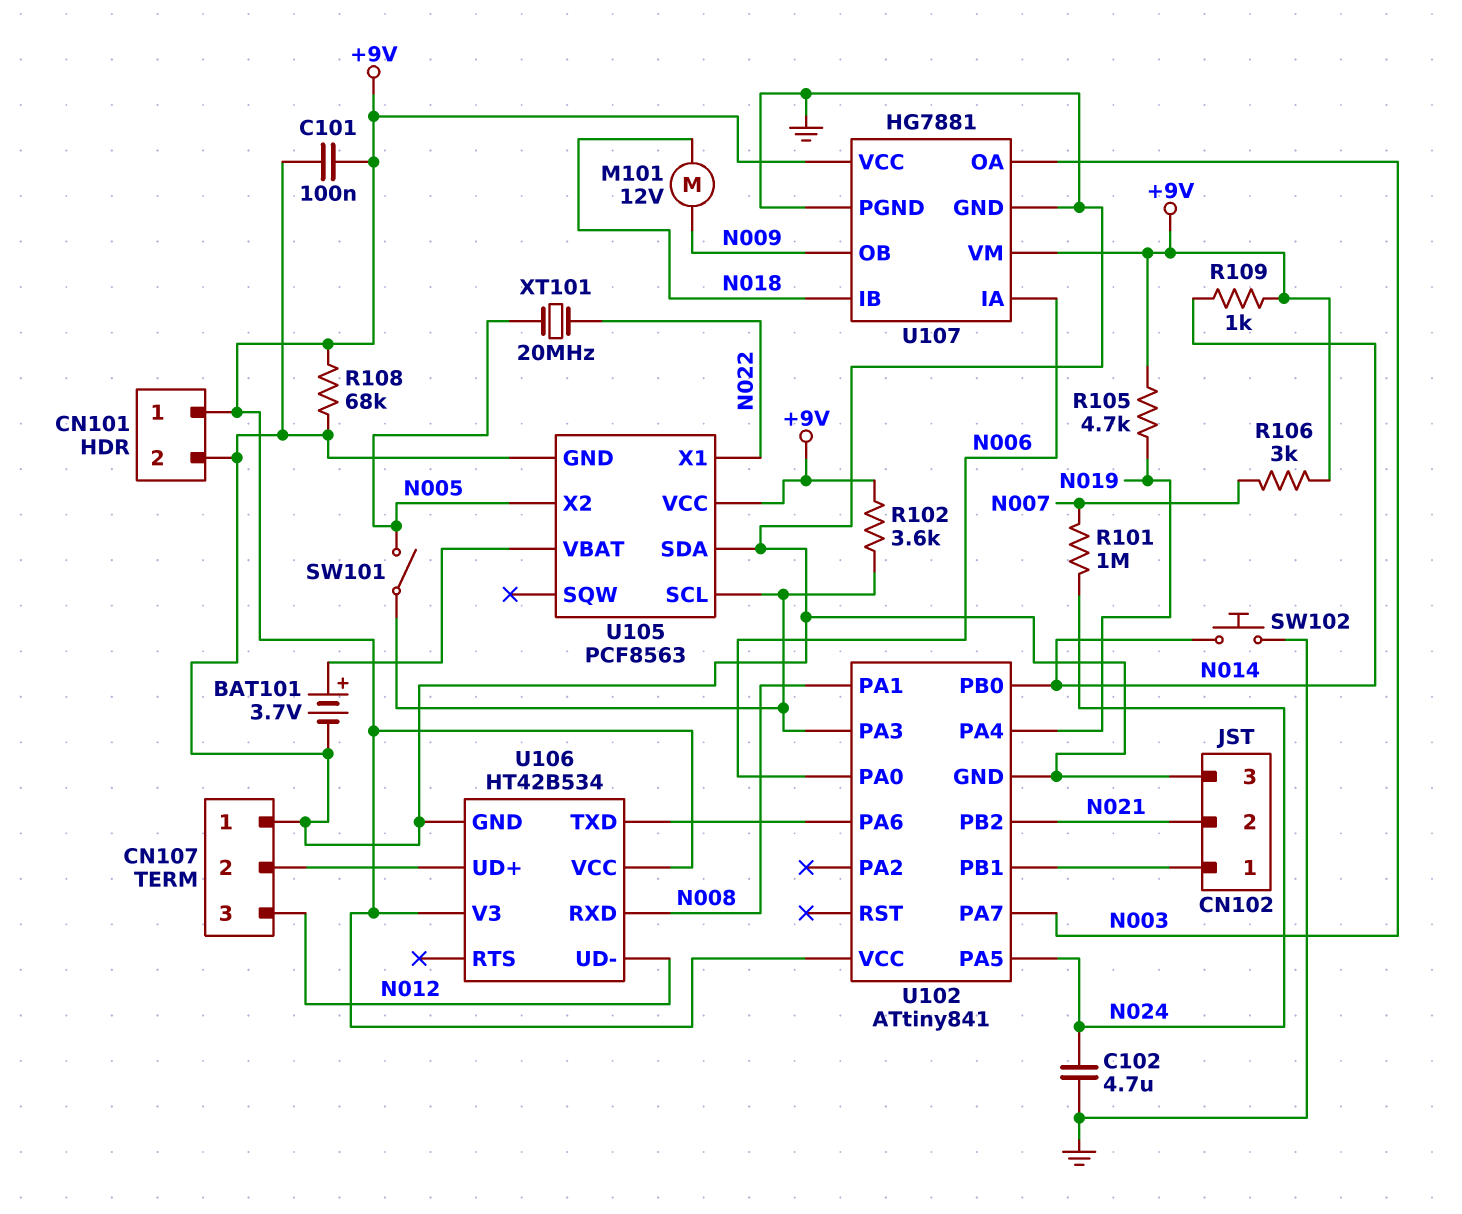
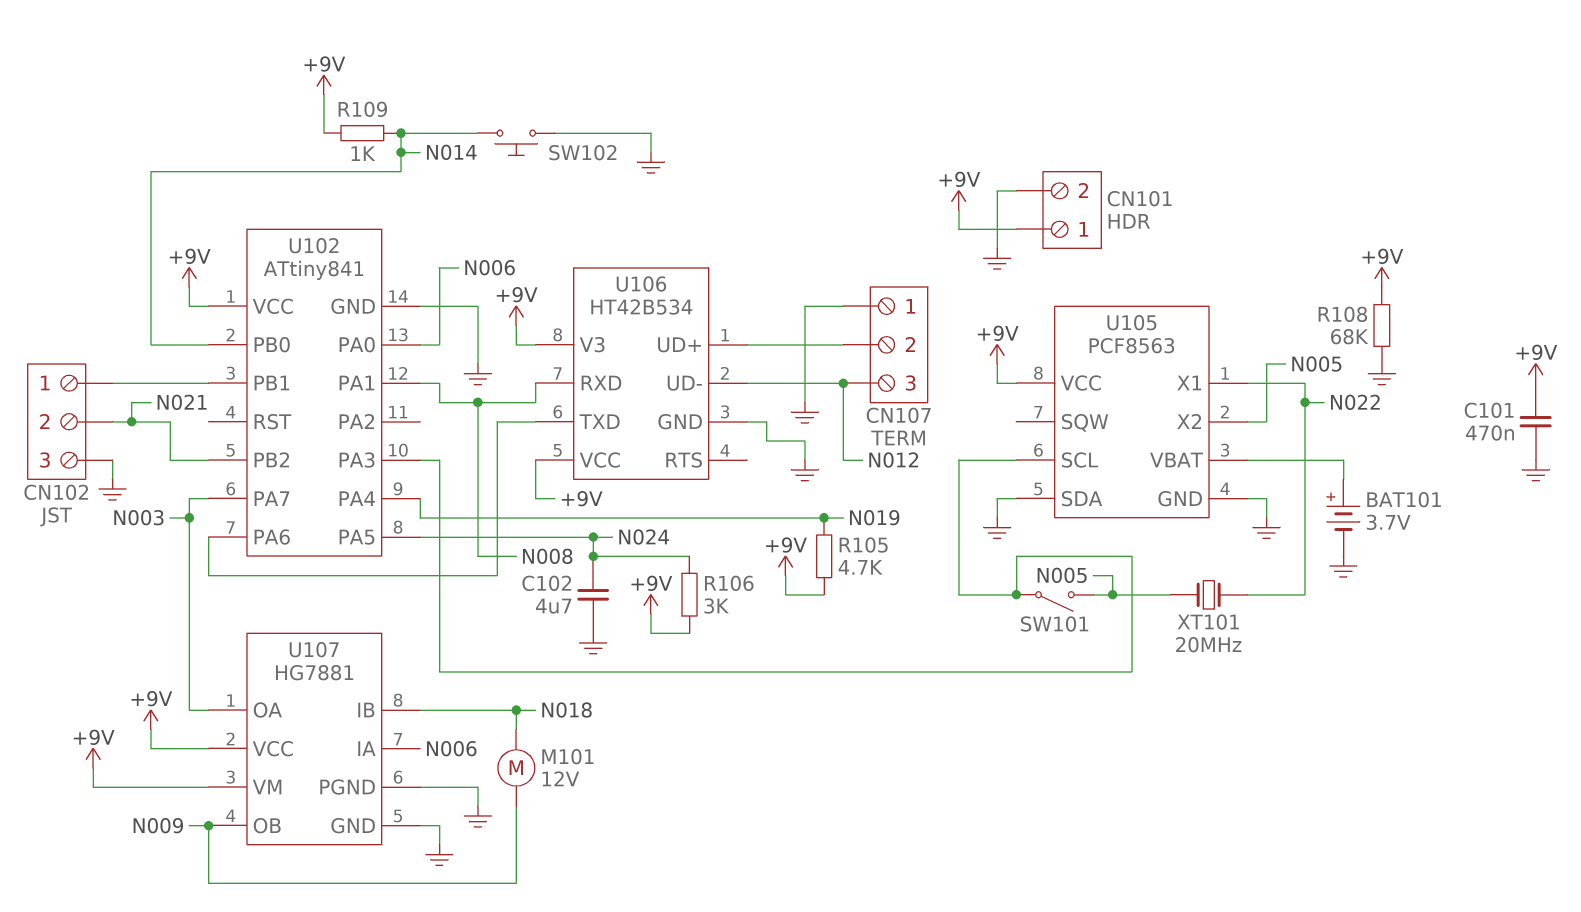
C101: 100nF (+9V, GND) -> 470nF (+9V, GND)
R101: 1M (N007, N024) -> none
R102: 3.6k (+9V, U102/PA3) -> none
R106: 3k (+9V, N007) -> 3k (+9V, N024)

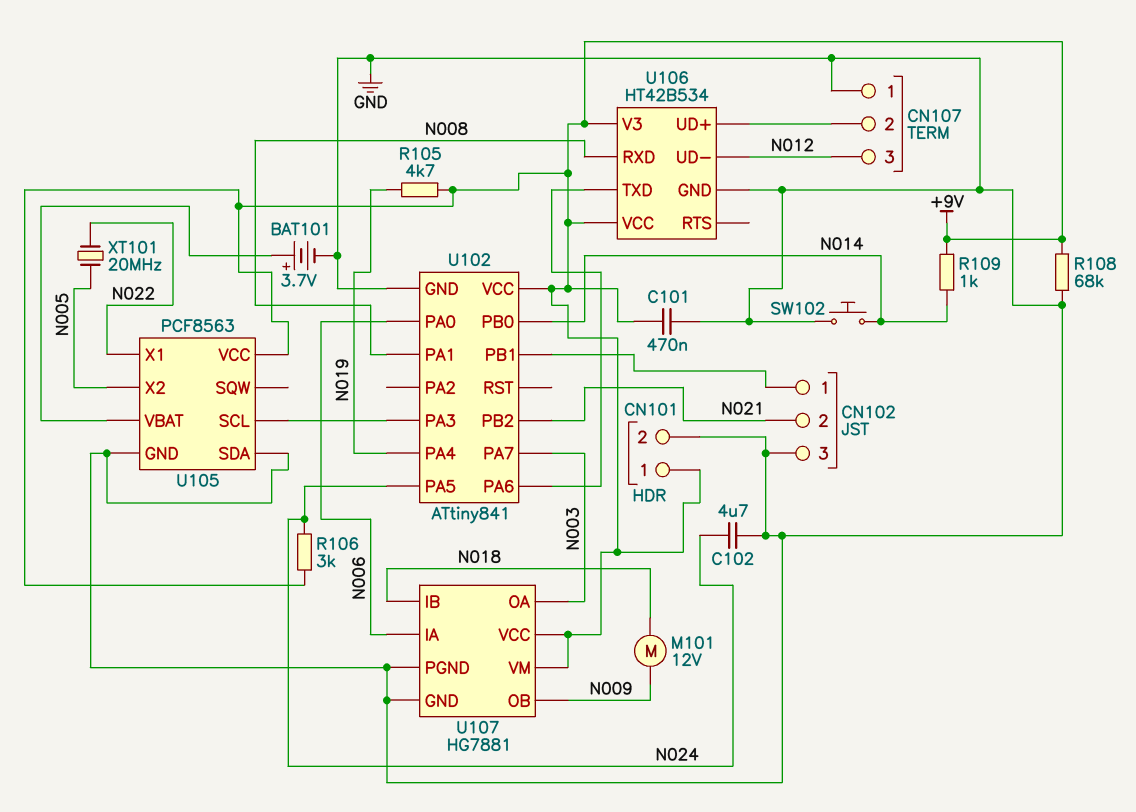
SW101: switch (N005, U102/PA3) -> none

